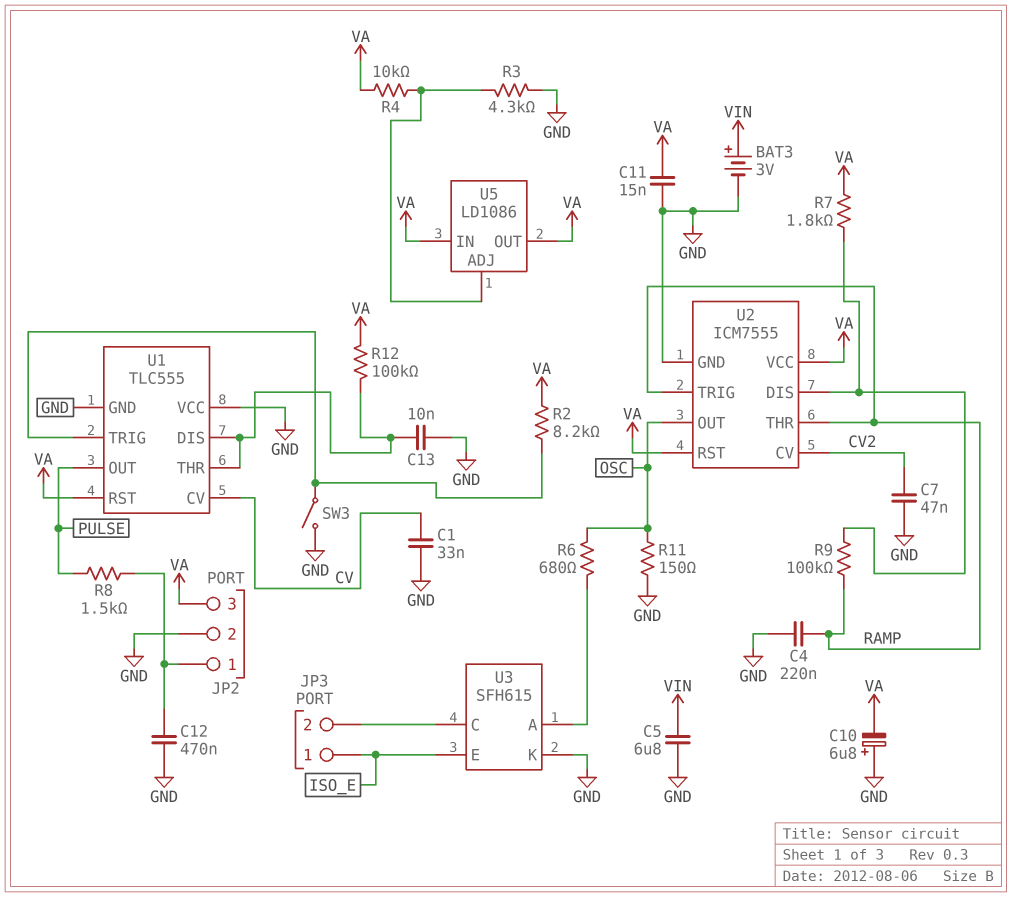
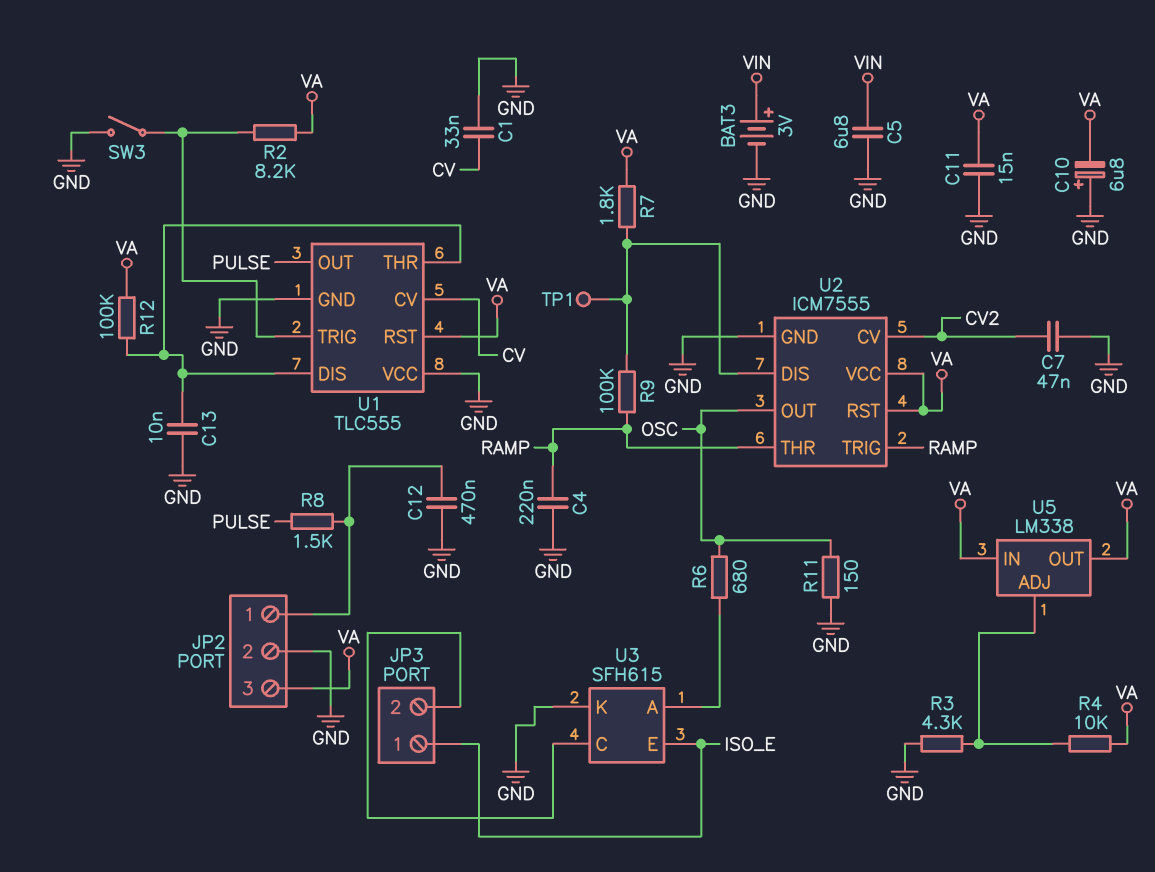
TP1: none -> test point (U2/DIS)
U5: LD1086 -> LM338

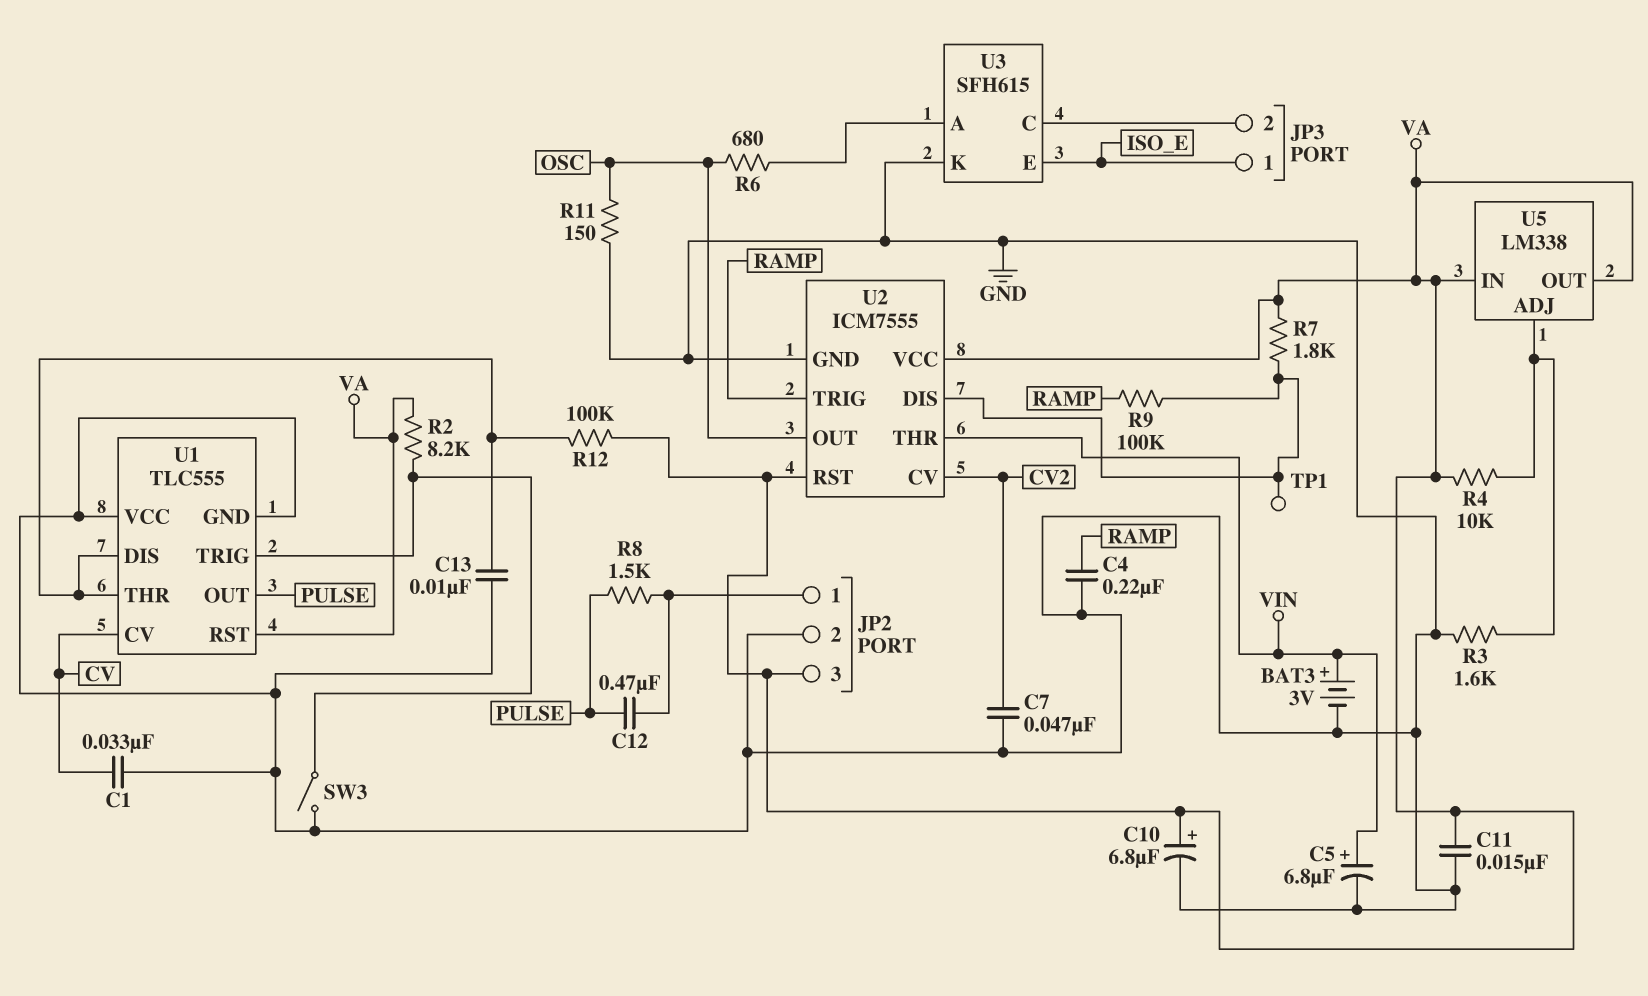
C5: 6.8uF (GND, VIN) -> 6.8uF (plus VIN, minus GND)
C10: 6.8uF (plus GND, minus VA) -> 6.8uF (plus VA, minus GND)
C12: 470nF (GND, JP2/1) -> 470nF (JP2/1, PULSE)
R3: 4.3k (GND, U5/ADJ) -> 1.6k (GND, U5/ADJ)
U2 pin THR: RAMP -> VIN

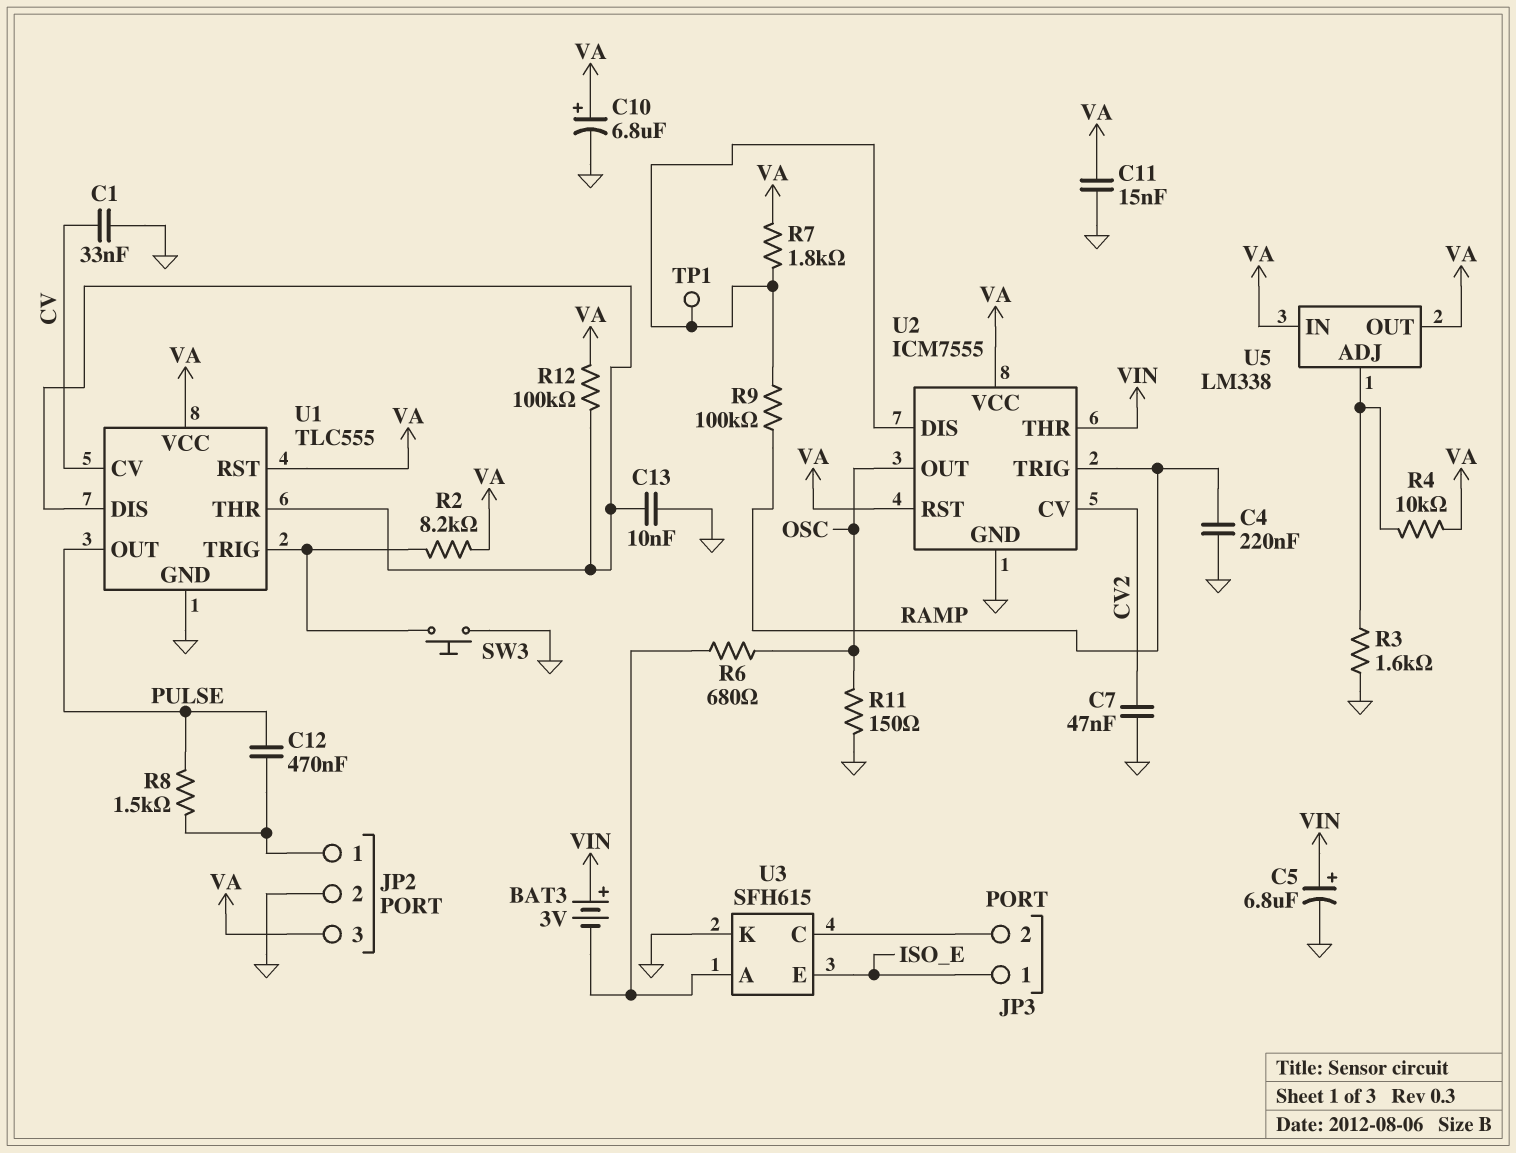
BAT3: 3V (plus VIN, minus GND) -> 3V (plus VIN, minus U3/A)
SW3: switch (GND, U1/TRIG) -> button (GND, U1/TRIG)
U1 pin VCC: GND -> VA

